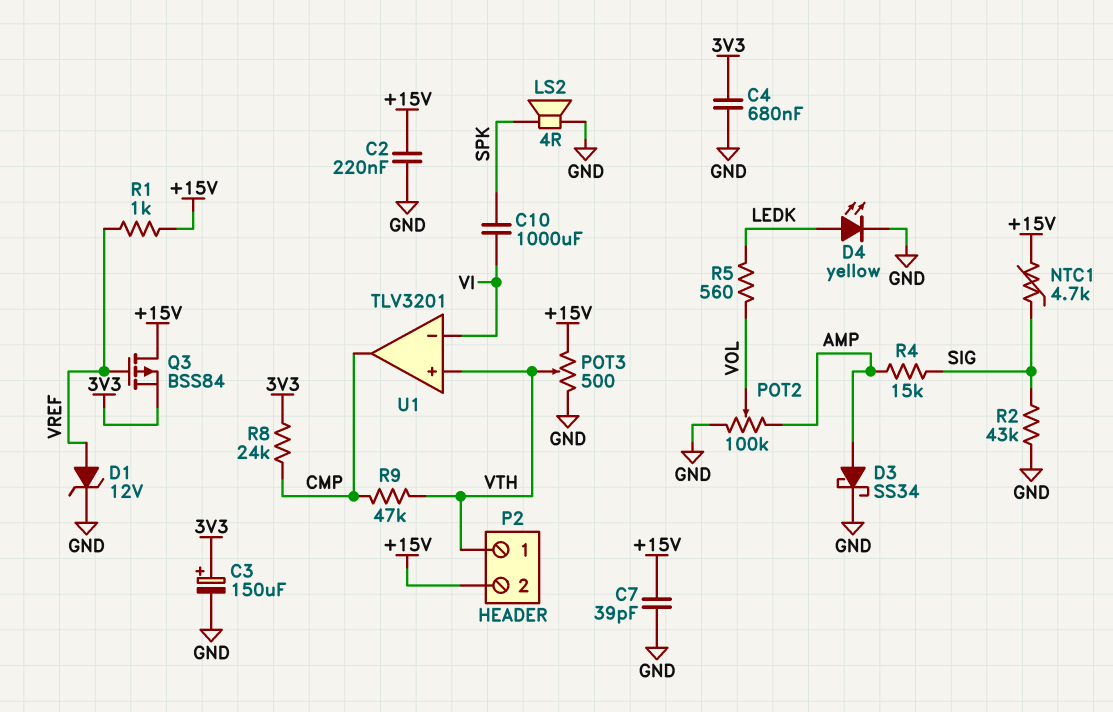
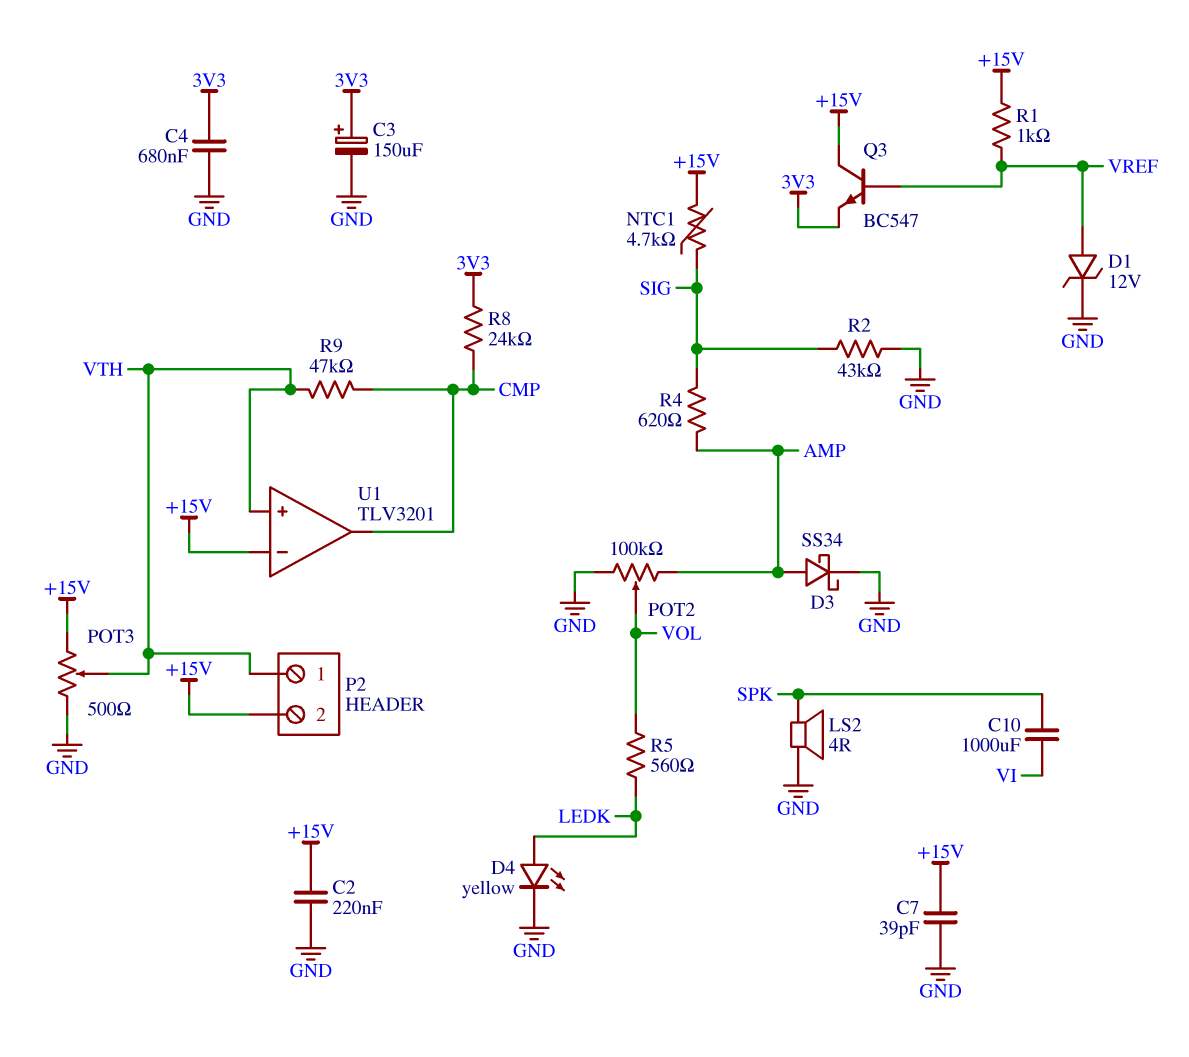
Q3: PMOS BSS84 (G VREF, D +15V, S 3V3) -> NPN BC547 (B VREF, C +15V, E 3V3)
R4: 15k (AMP, SIG) -> 620 (AMP, SIG)
U1 pin in-: VI -> +15V

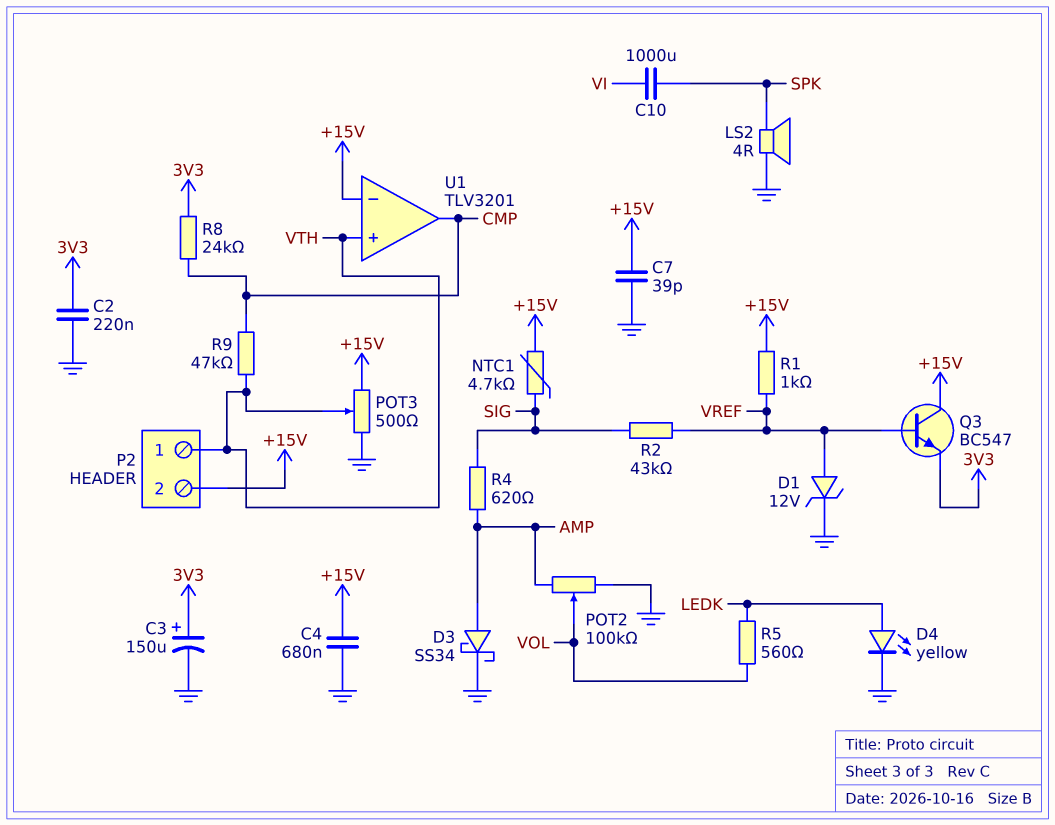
C2: 220nF (+15V, GND) -> 220nF (3V3, GND)
C4: 680nF (3V3, GND) -> 680nF (+15V, GND)
R2: 43k (GND, SIG) -> 43k (SIG, VREF)

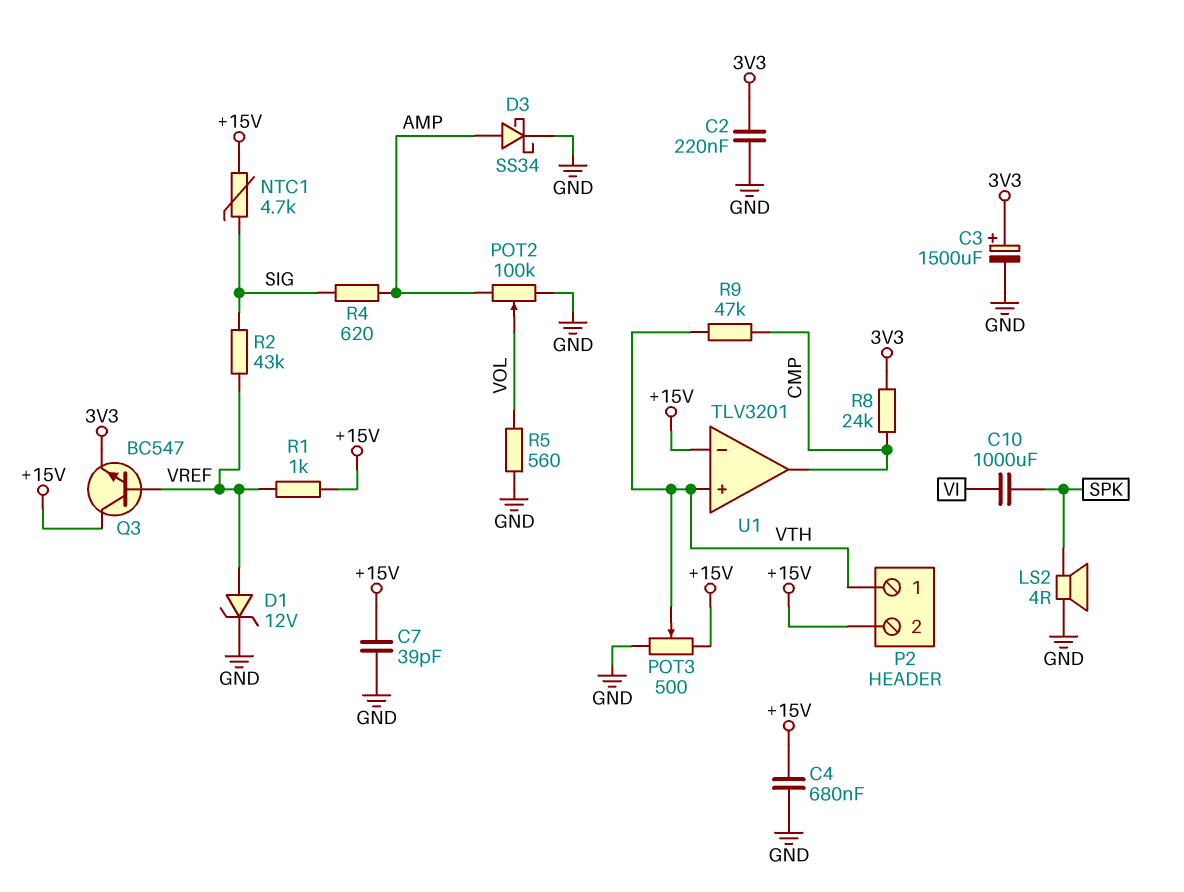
C3: 150uF (plus 3V3, minus GND) -> 1500uF (plus 3V3, minus GND)
D4: LED yellow (A LEDK, K GND) -> none
R5: 560 (LEDK, VOL) -> 560 (GND, VOL)

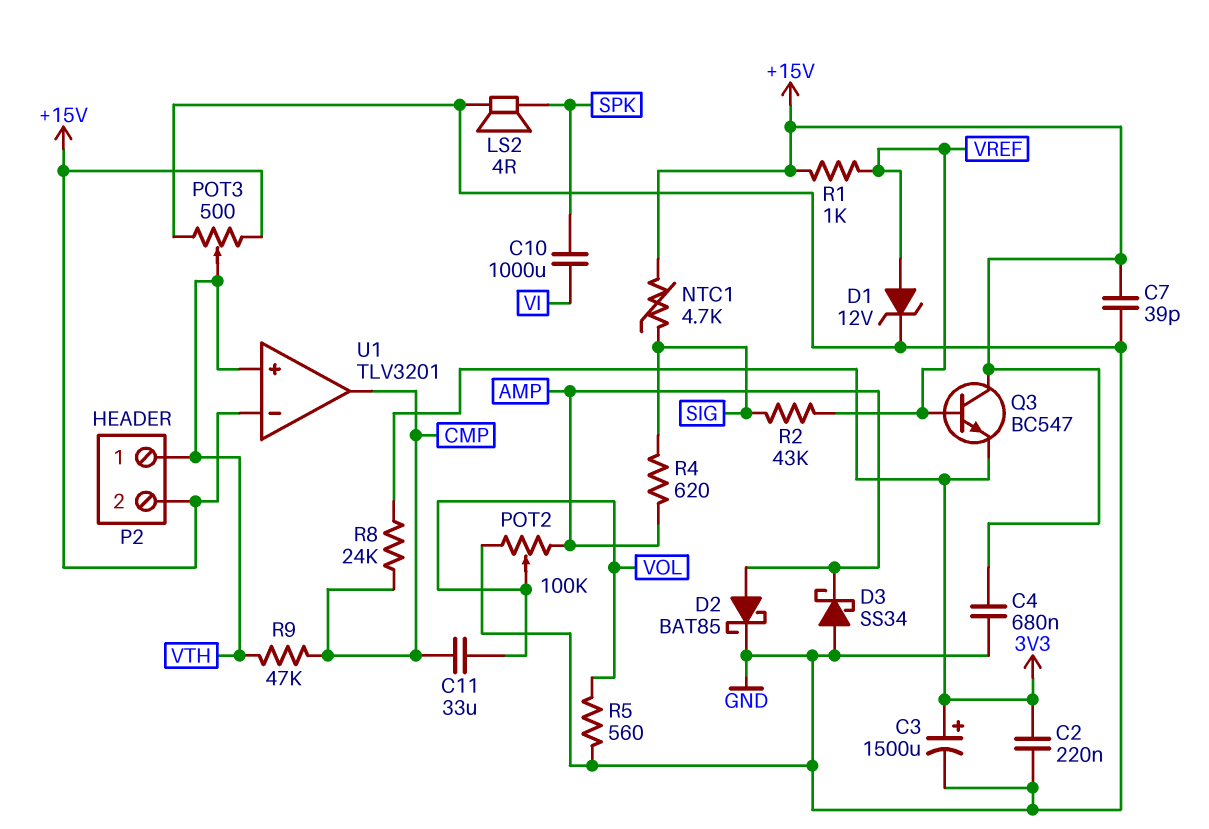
C11: none -> 33uF (CMP, VOL)
D2: none -> schottky BAT85 (A AMP, K GND)
D3: schottky SS34 (A AMP, K GND) -> schottky SS34 (A GND, K AMP)

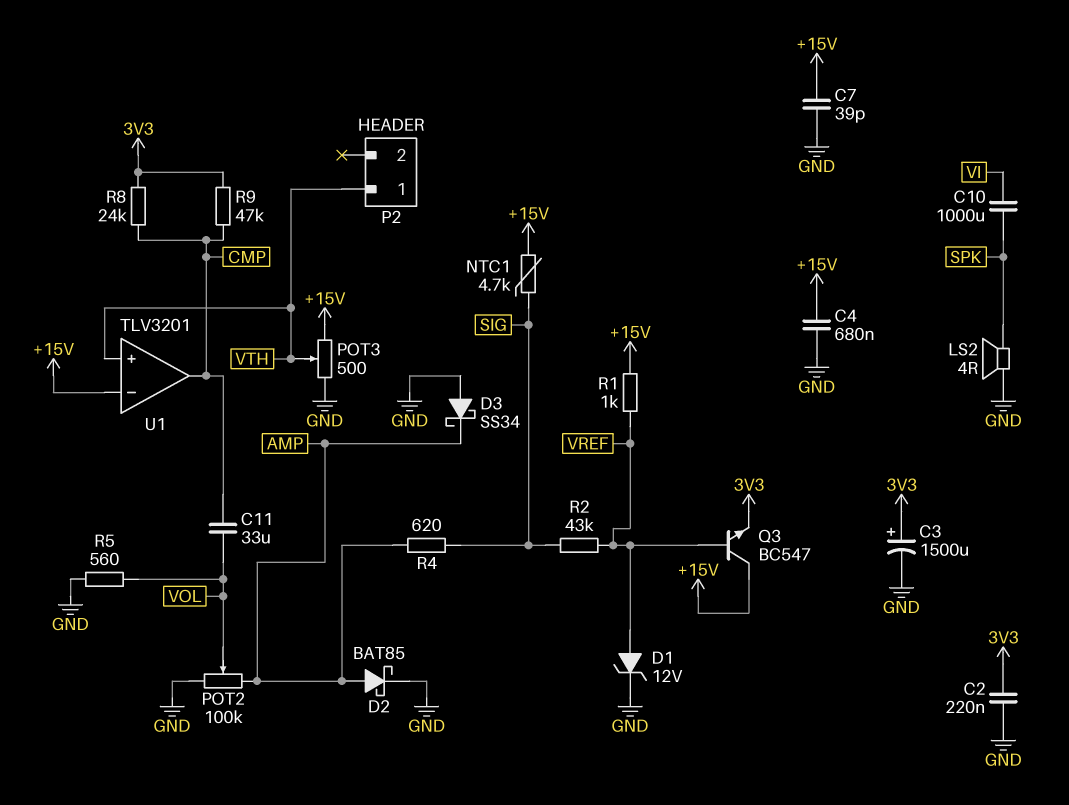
P2 pin 2: +15V -> none
R9: 47k (CMP, VTH) -> 47k (3V3, CMP)

